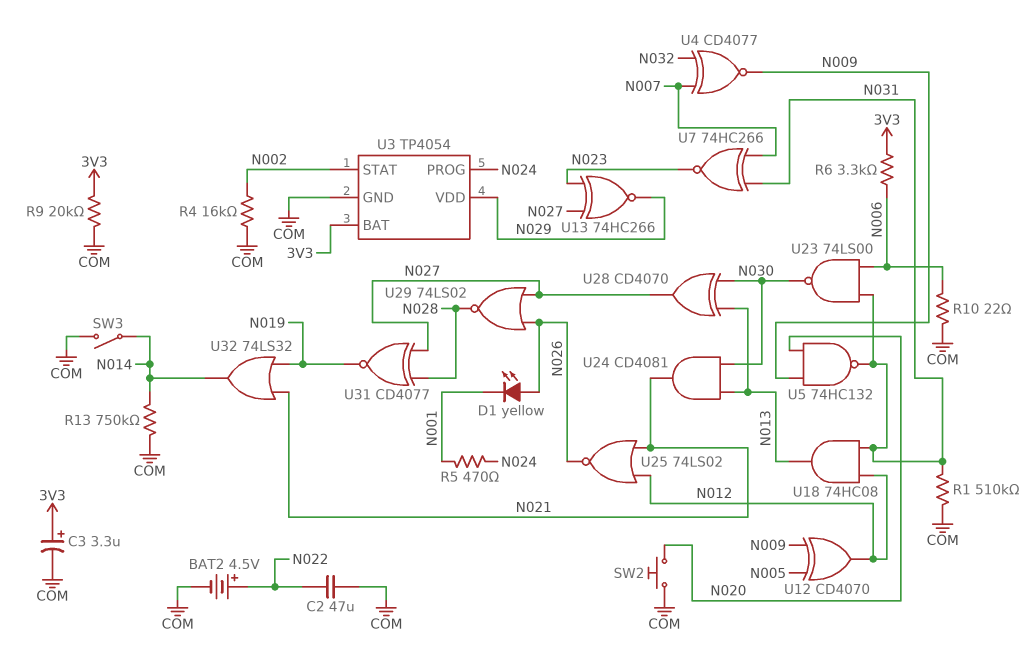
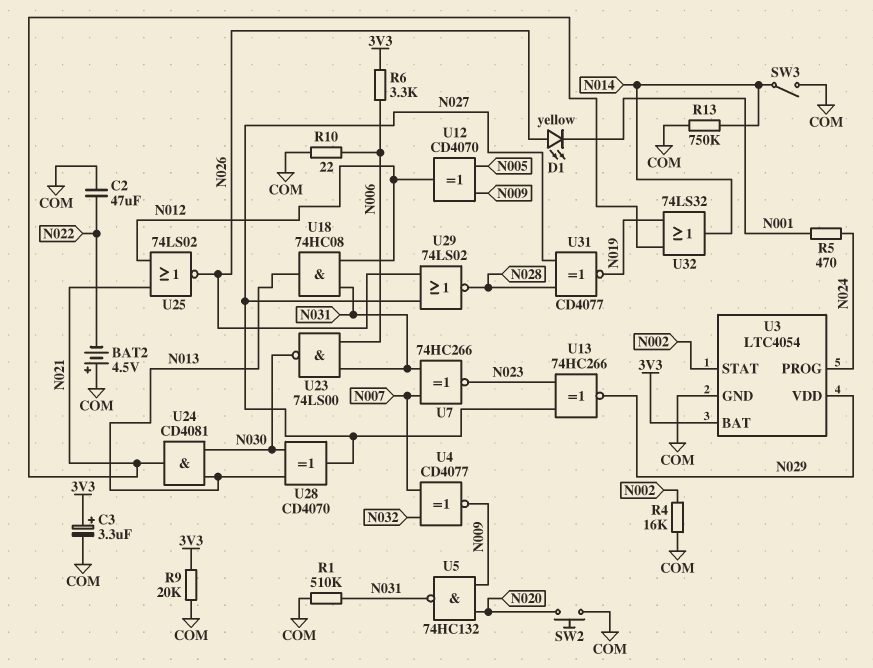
BAT2: 4.5V (plus N022, minus COM) -> 4.5V (plus COM, minus N022)
U3: TP4054 -> LTC4054

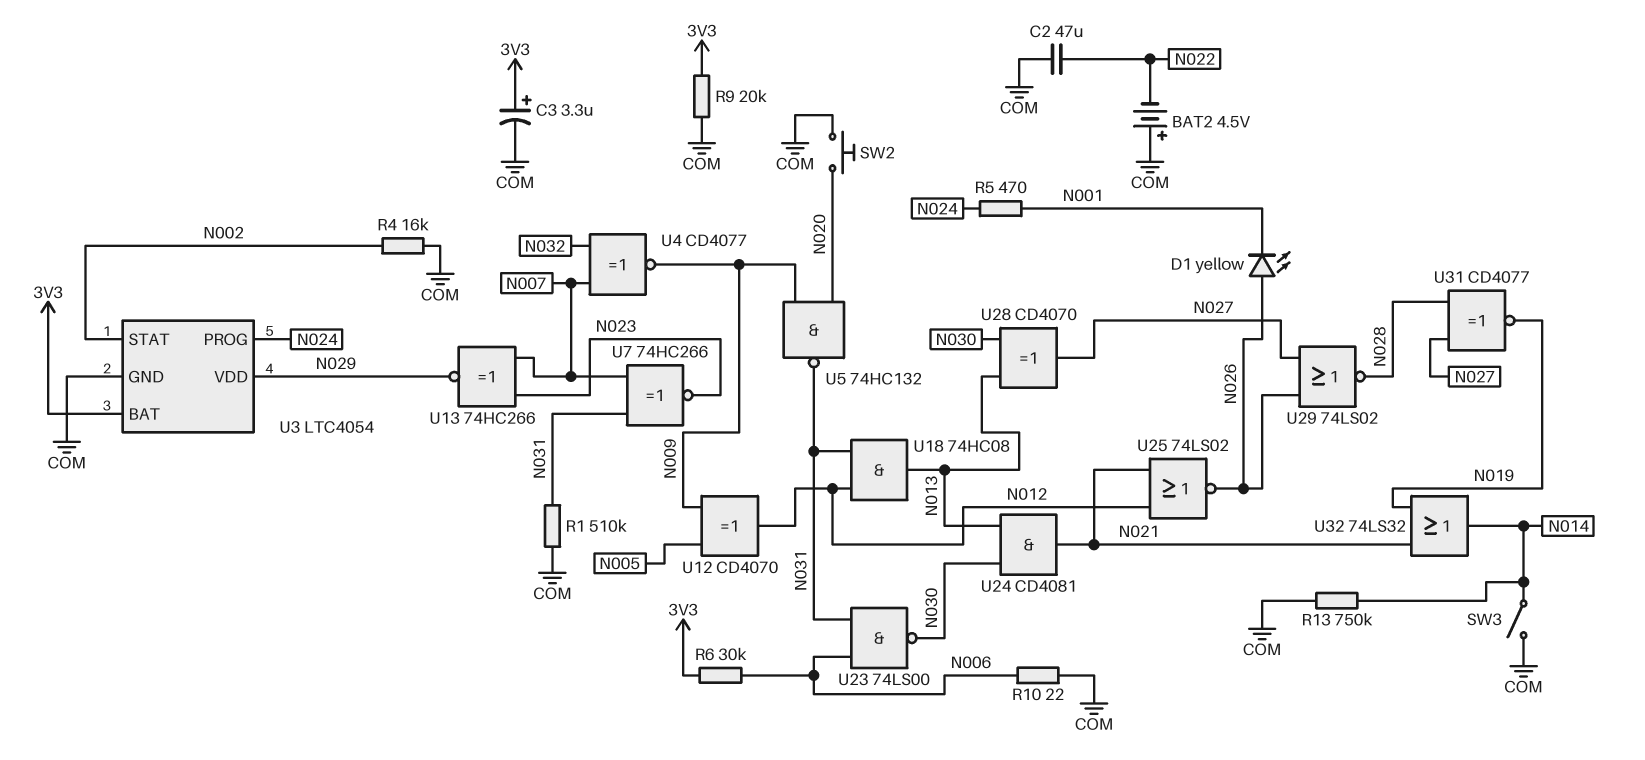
R6: 3.3k (3V3, N006) -> 30k (3V3, N006)
U13: XNOR 74HC266 (in N023, in N027, out N029) -> XNOR 74HC266 (in N007, in N023, out N029)

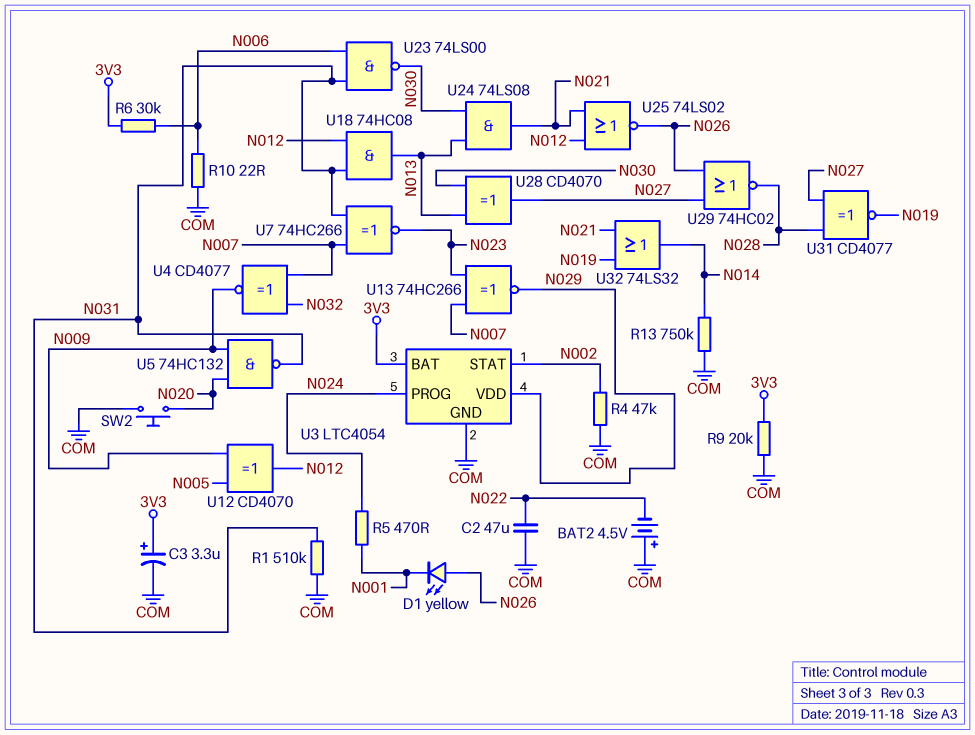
R4: 16k (COM, N002) -> 47k (COM, N002)
SW3: switch (COM, N014) -> none
U24: AND CD4081 (in N013, in N030, out N021) -> AND 74LS08 (in N013, in N030, out N021)
U29: NOR 74LS02 (in N026, in N027, out N028) -> NOR 74HC02 (in N026, in N027, out N028)

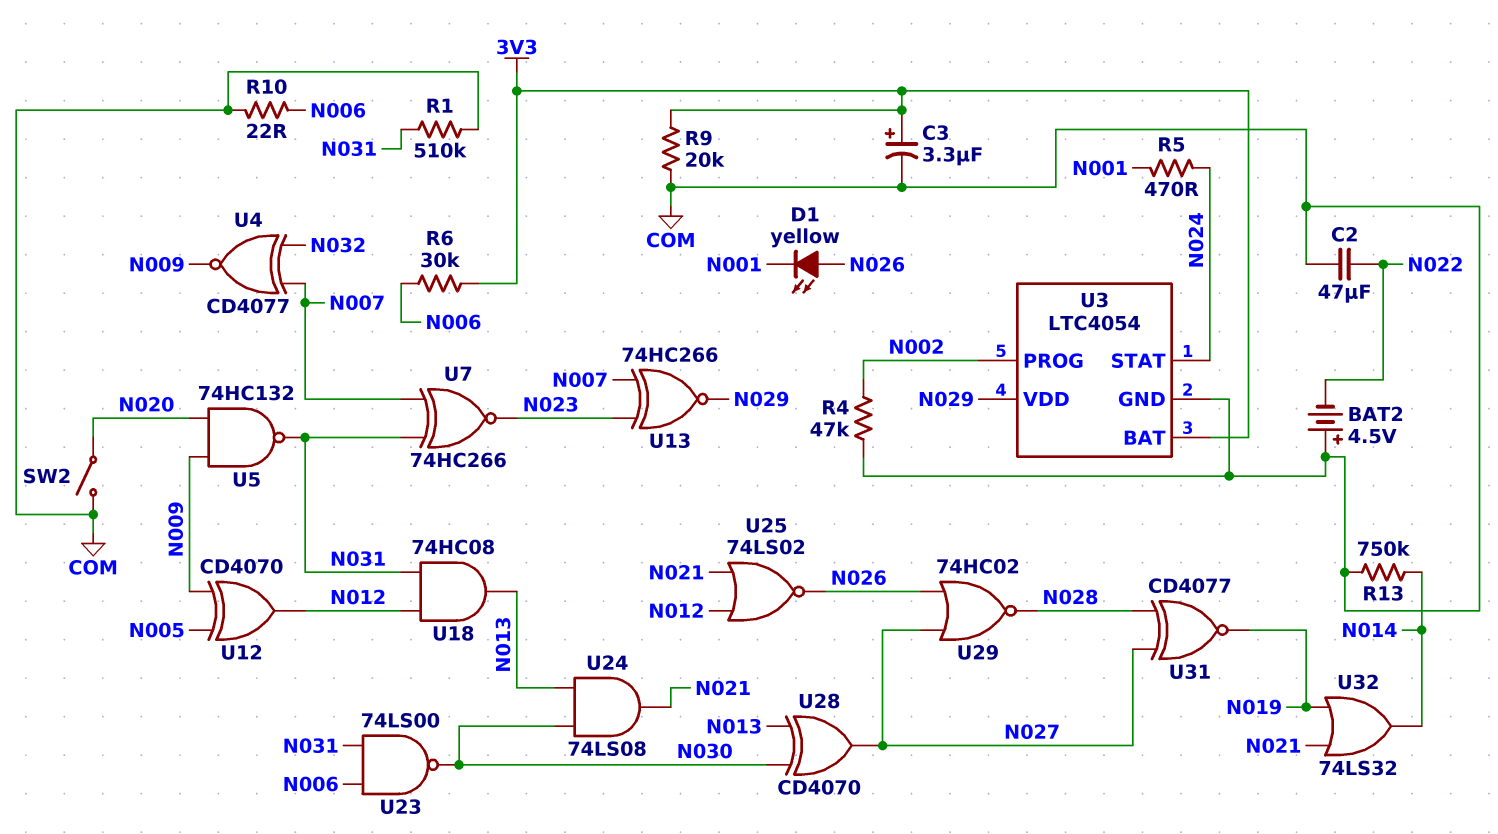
SW2: button (COM, N020) -> switch (COM, N020)
U3 pin PROG: N024 -> N002
U3 pin STAT: N002 -> N024

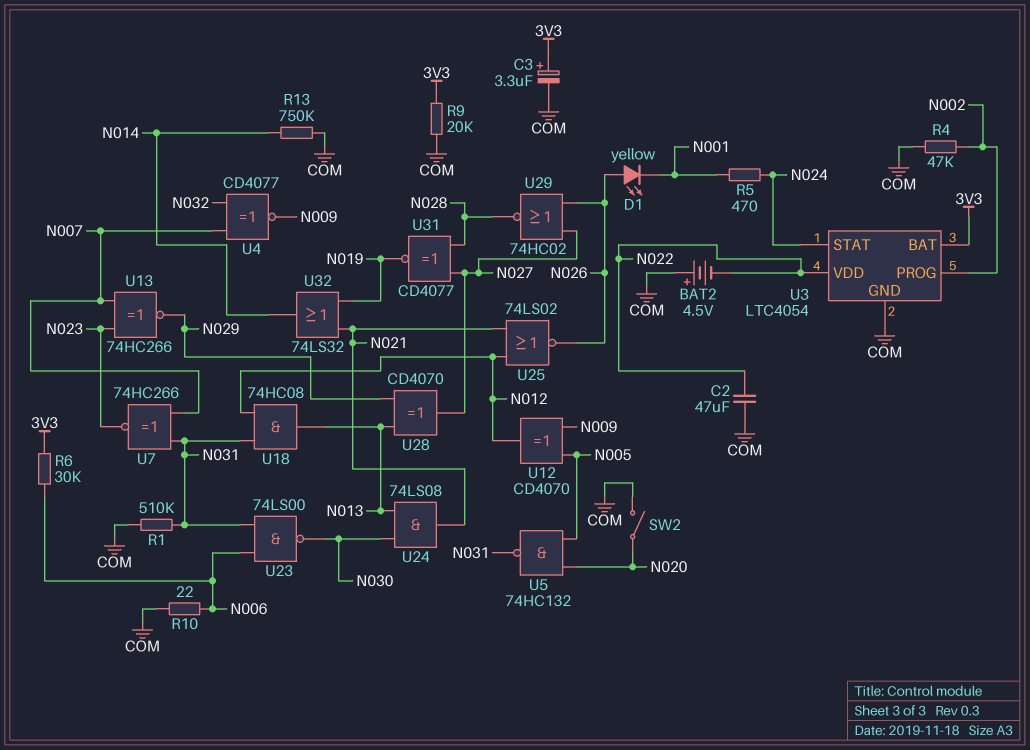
U3 pin VDD: N029 -> N022
U5: NAND 74HC132 (in N009, in N020, out N031) -> NAND 74HC132 (in N005, in N020, out N031)
U28: XOR CD4070 (in N013, in N030, out N027) -> XOR CD4070 (in N013, in N029, out N027)

